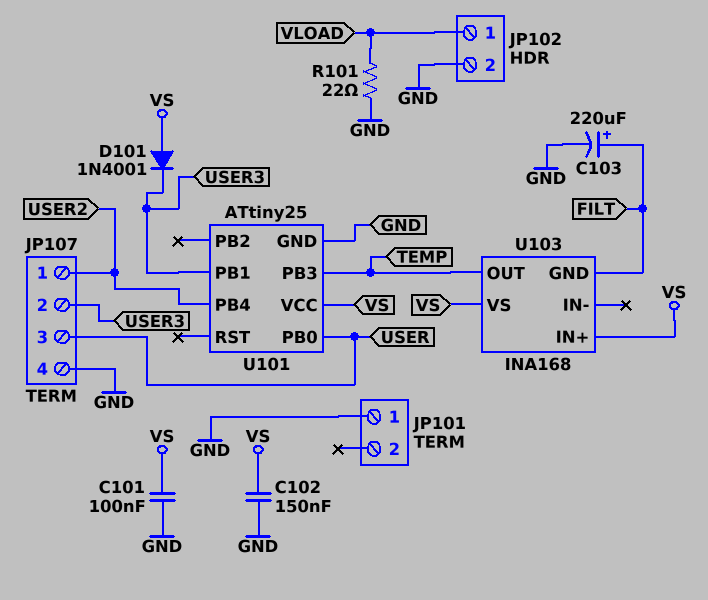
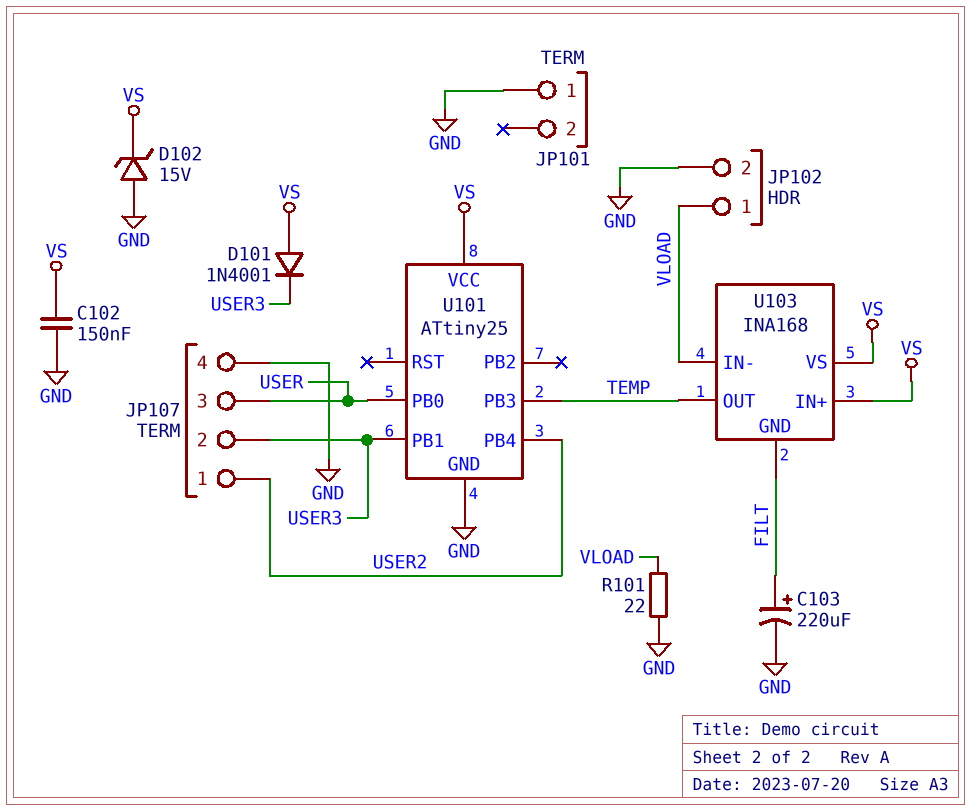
C101: 100nF (GND, VS) -> none
D102: none -> zener 15V (A GND, K VS)
U103 pin IN-: none -> VLOAD

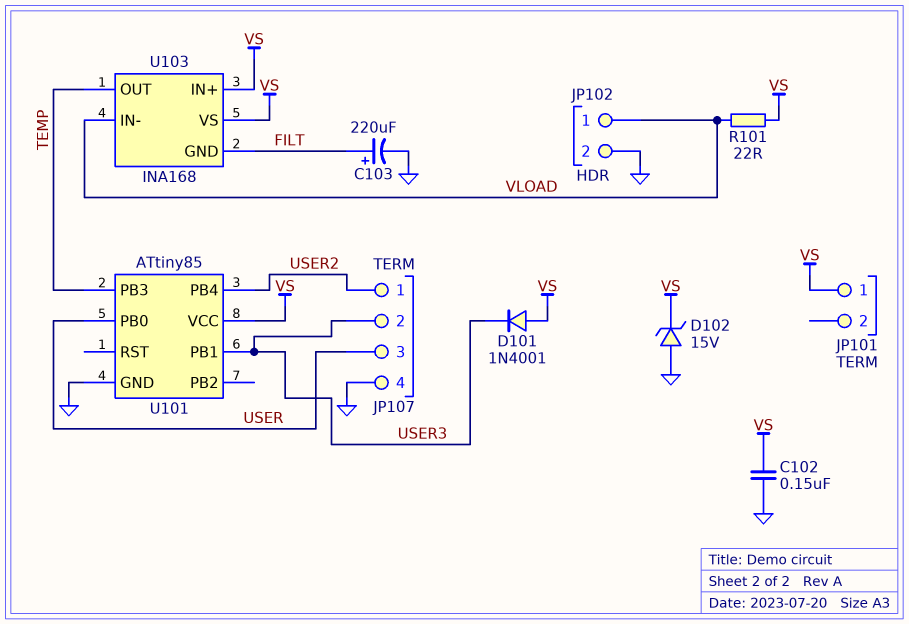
JP101 pin 1: GND -> VS
R101: 22 (GND, VLOAD) -> 22 (VLOAD, VS)
U101: ATtiny25 -> ATtiny85

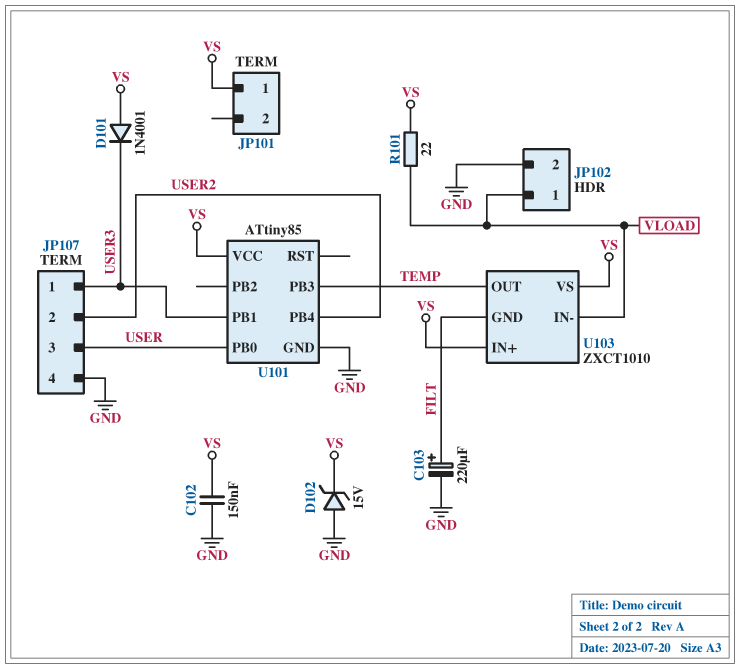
JP107 pin 1: USER2 -> USER3
JP107 pin 2: USER3 -> USER2
U103: INA168 -> ZXCT1010

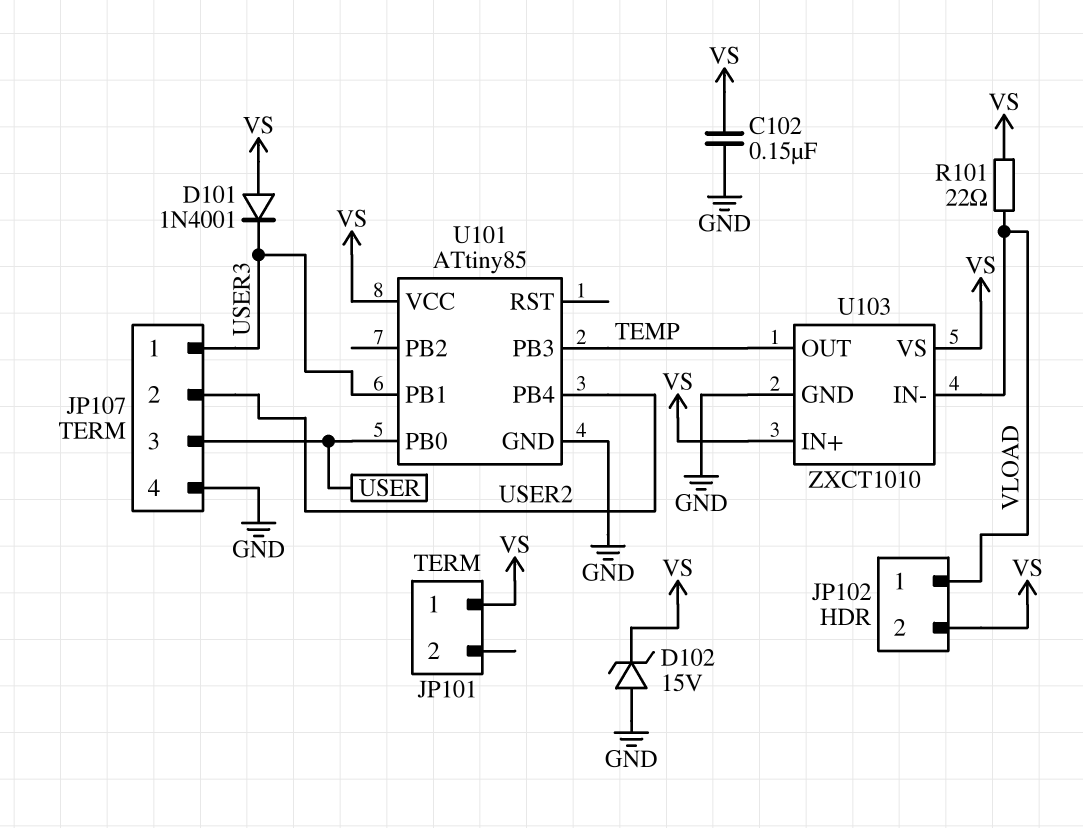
C103: 220uF (plus FILT, minus GND) -> none
JP102 pin 2: GND -> VS
U103 pin GND: FILT -> GND

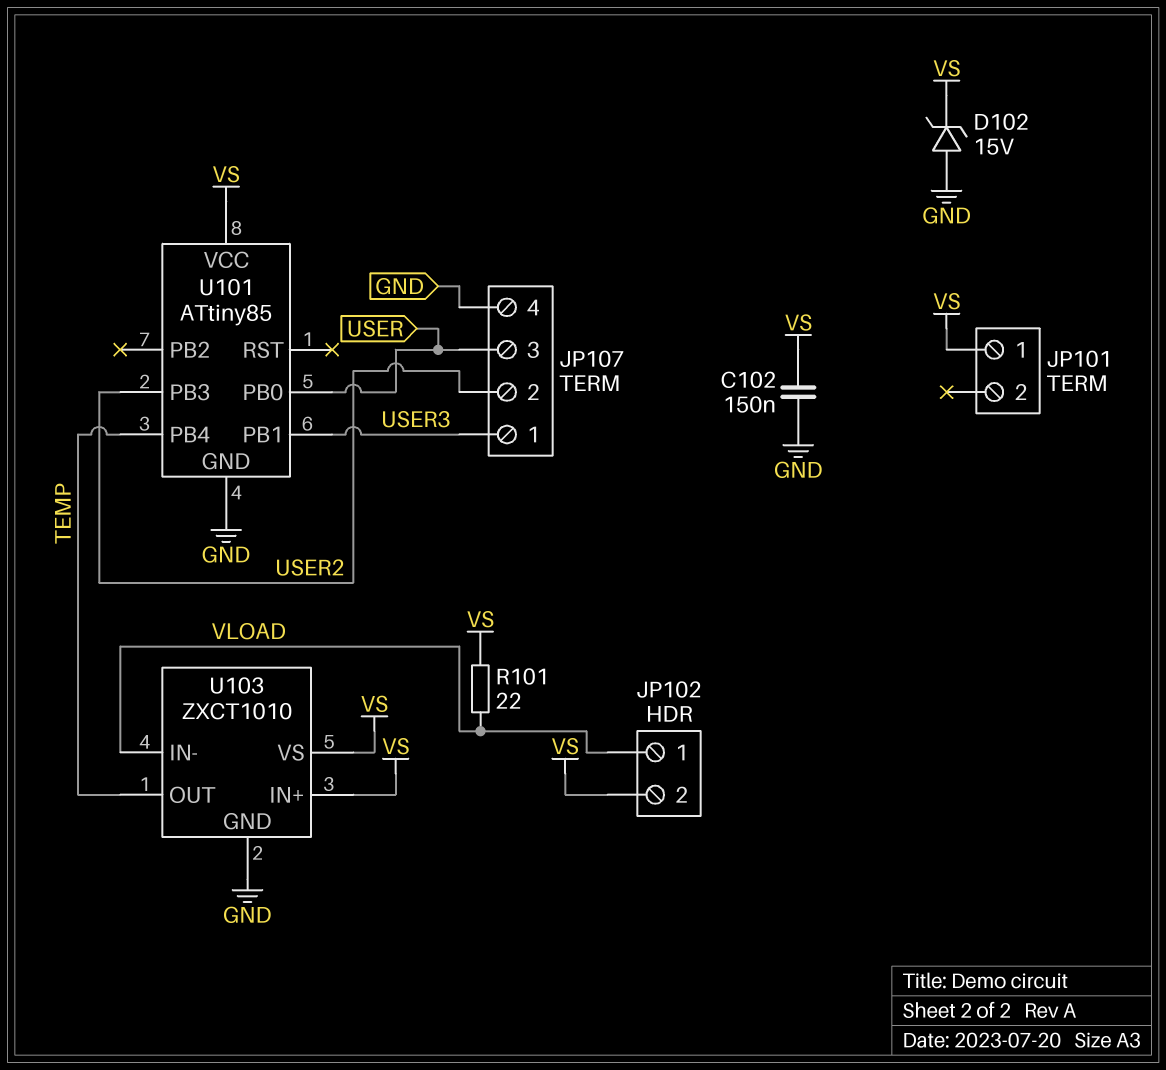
D101: diode 1N4001 (A VS, K USER3) -> none
U101 pin PB3: TEMP -> USER2
U101 pin PB4: USER2 -> TEMP

